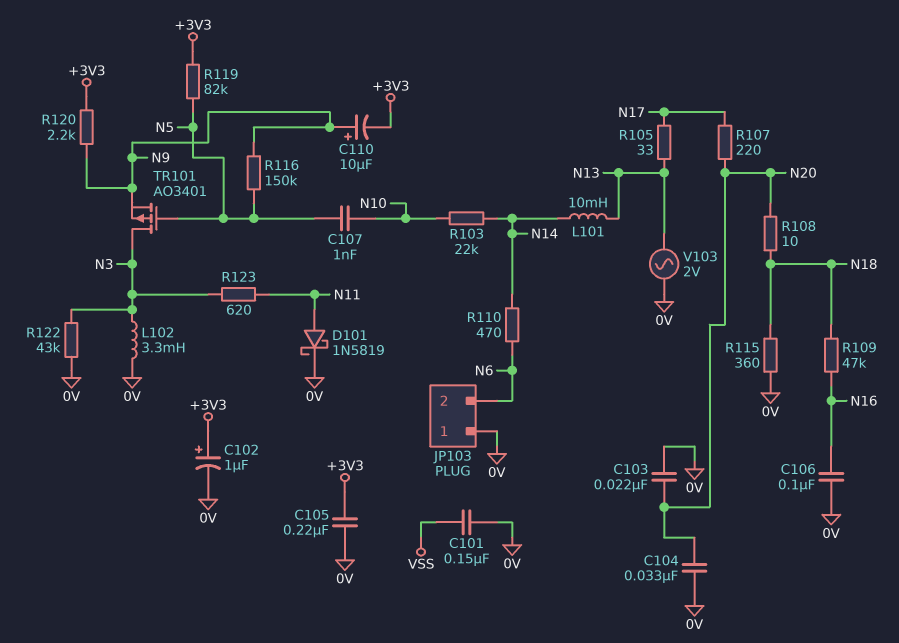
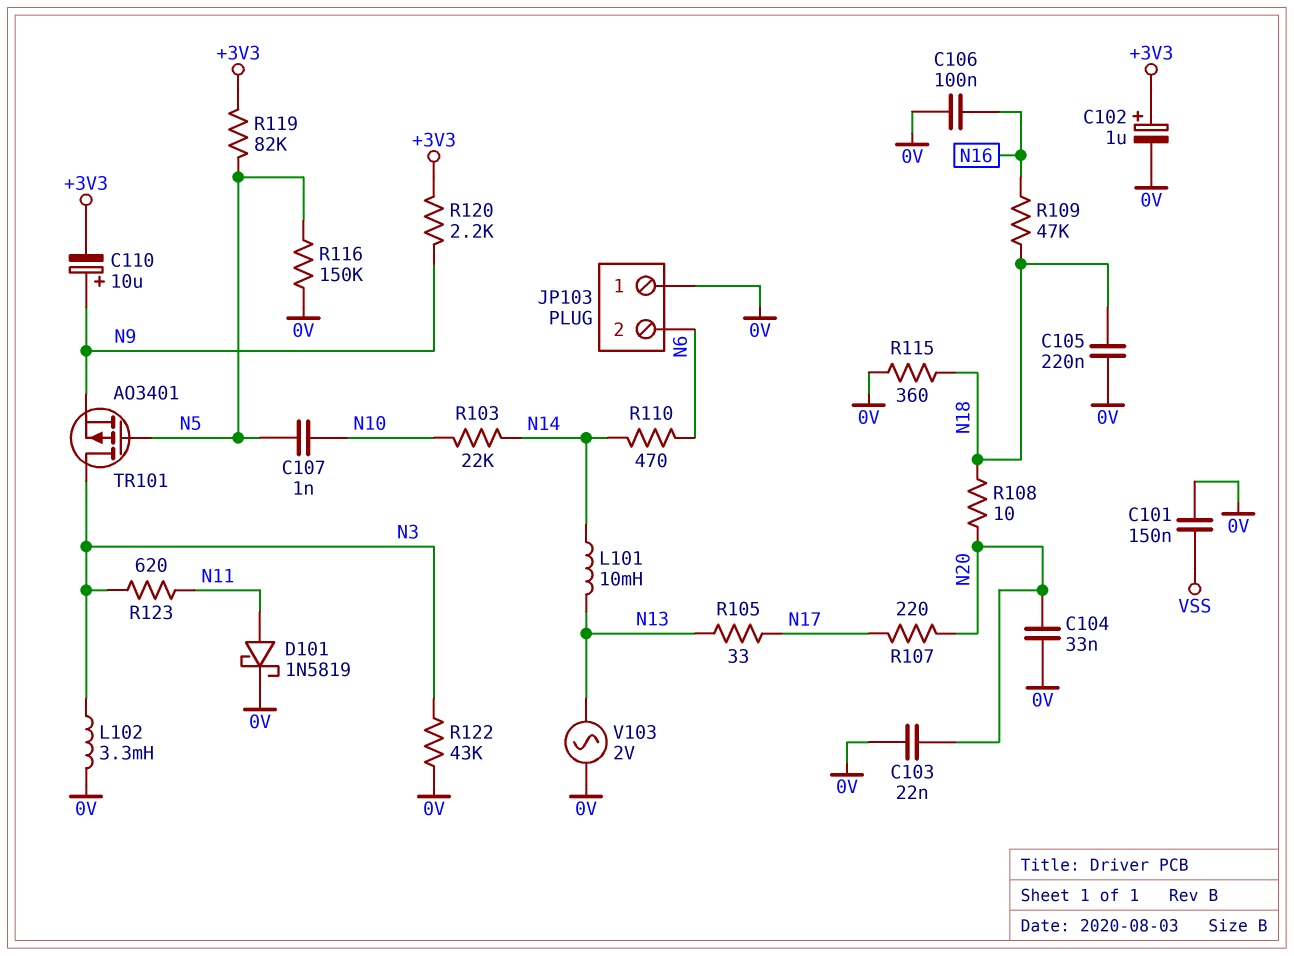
C105: 220nF (+3V3, 0V) -> 220nF (0V, N18)
R116: 150k (N5, N9) -> 150k (0V, N5)

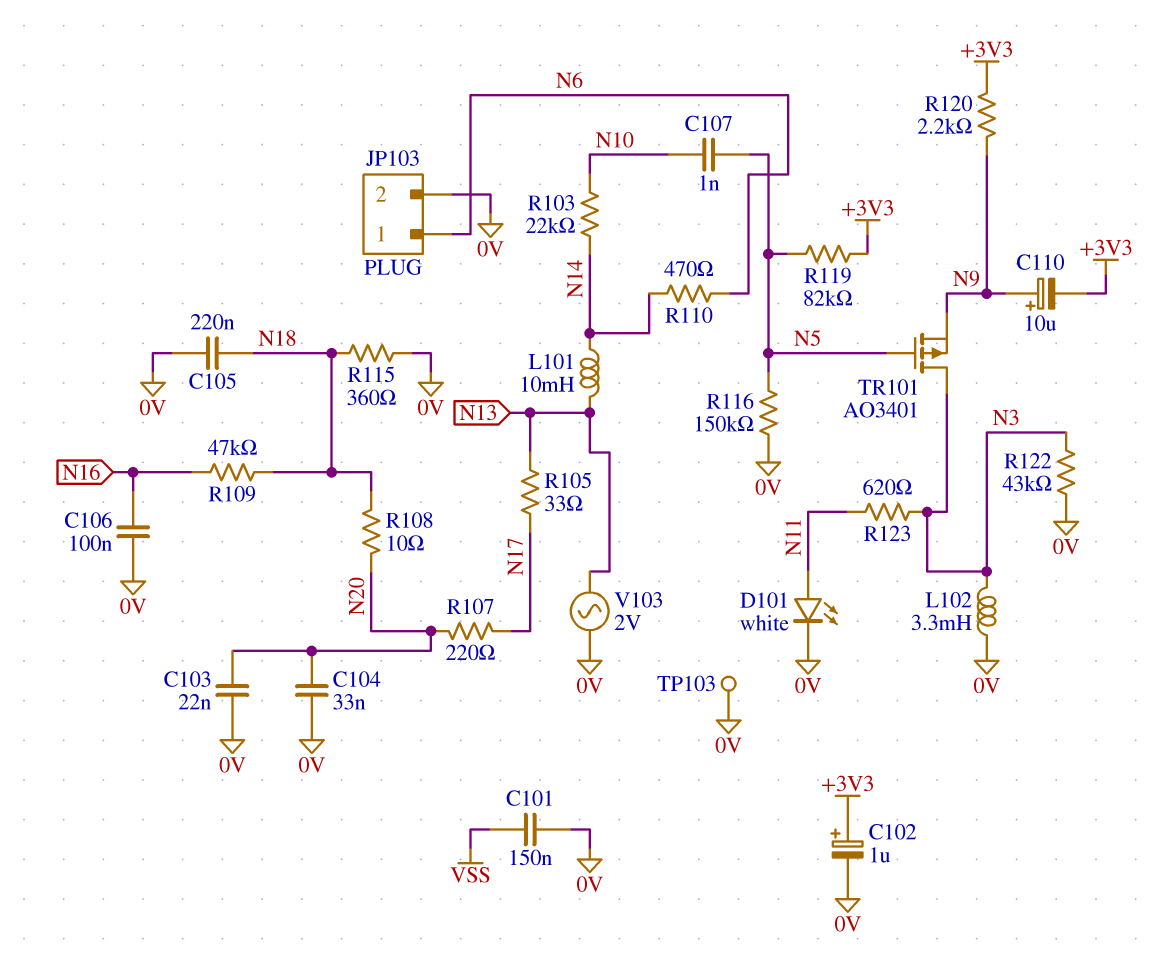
D101: schottky 1N5819 (A N11, K 0V) -> LED white (A N11, K 0V)
JP103 pin 1: 0V -> N6
JP103 pin 2: N6 -> 0V
TP103: none -> test point (0V)

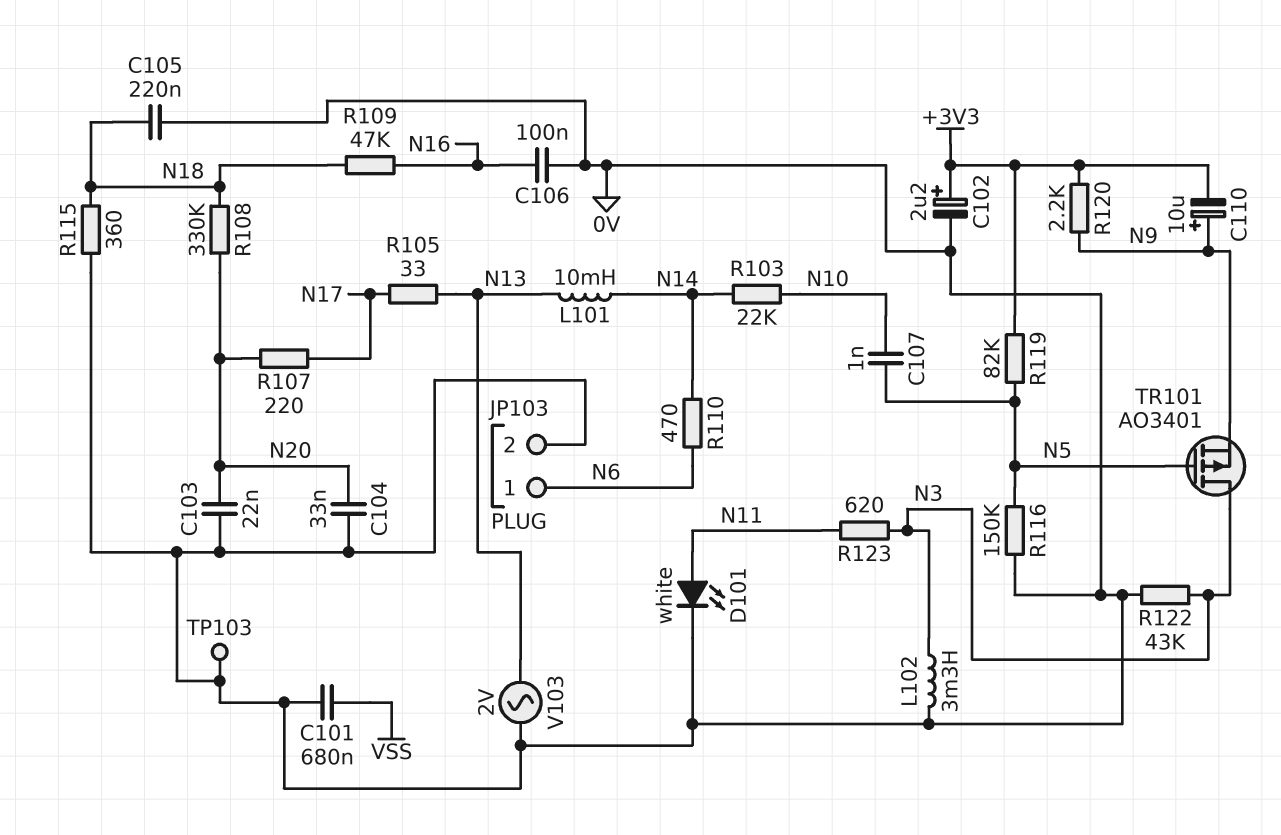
C101: 150nF (0V, VSS) -> 680nF (0V, VSS)
C102: 1uF (plus +3V3, minus 0V) -> 2.2uF (plus +3V3, minus 0V)
R108: 10 (N18, N20) -> 330k (N18, N20)

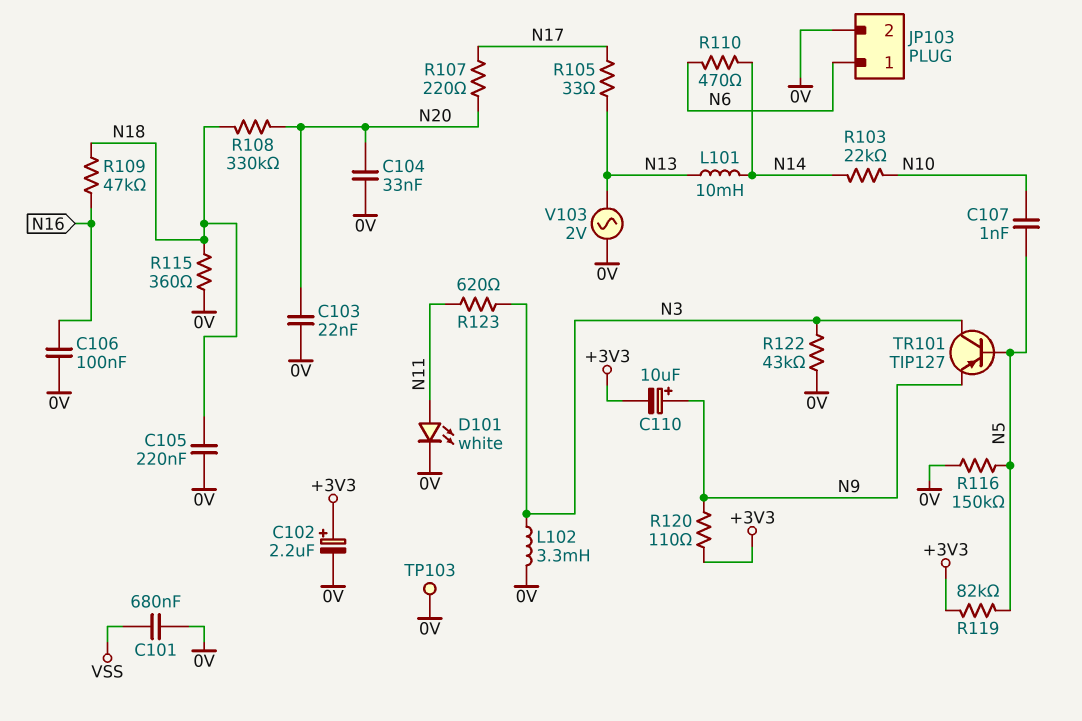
R120: 2.2k (+3V3, N9) -> 110 (+3V3, N9)
TR101: PMOS AO3401 (G N5, D N3, S N9) -> PNP TIP127 (B N5, C N3, E N9)

